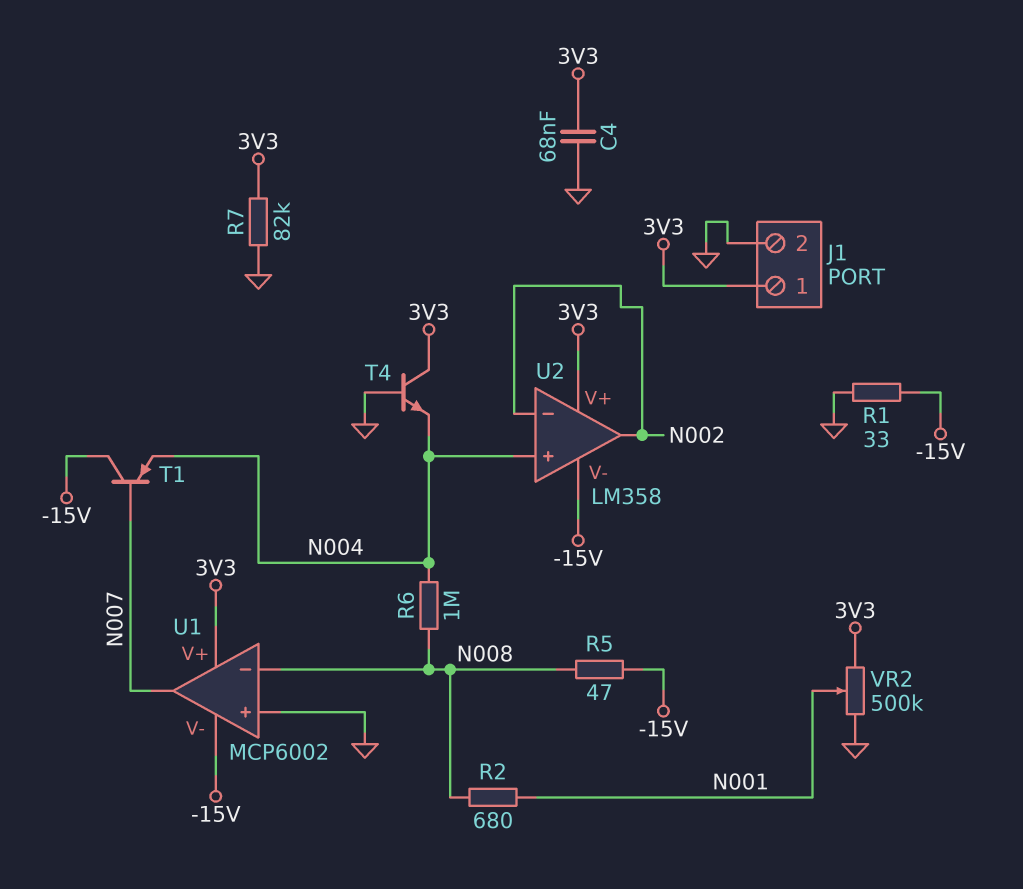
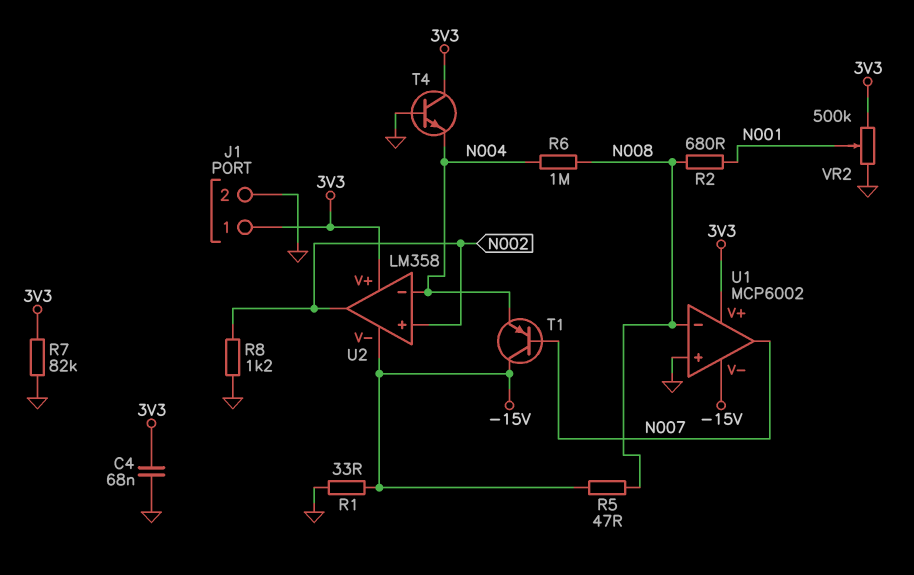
R8: none -> 1.2k (GND, N002)
U2 pin in+: N004 -> N002
U2 pin in-: N002 -> N004

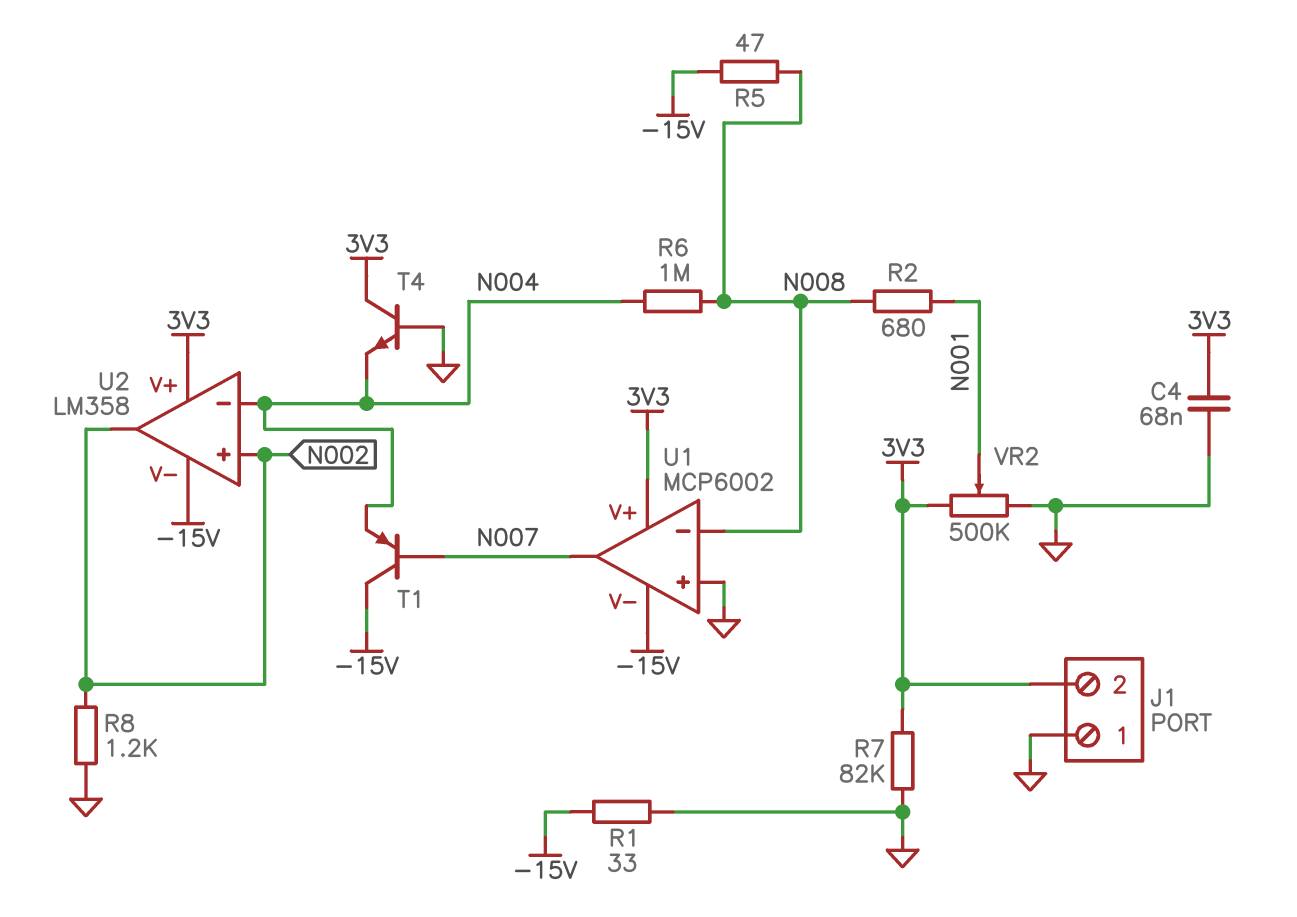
J1 pin 1: 3V3 -> GND
J1 pin 2: GND -> 3V3

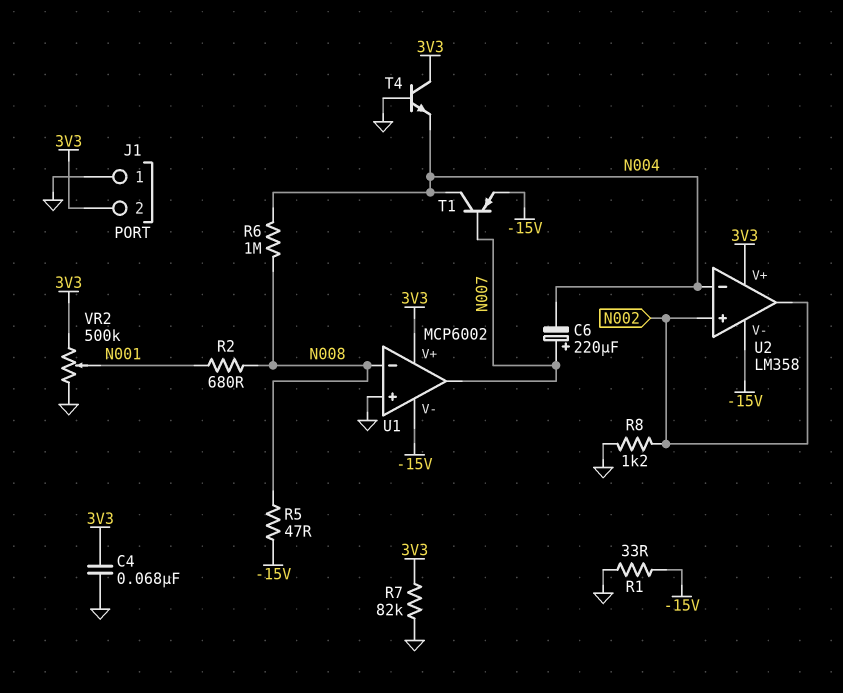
C6: none -> 220uF (plus N007, minus N004)
T1: PNP (B N007, C -15V, E N004) -> PNP (B N007, C N004, E -15V)

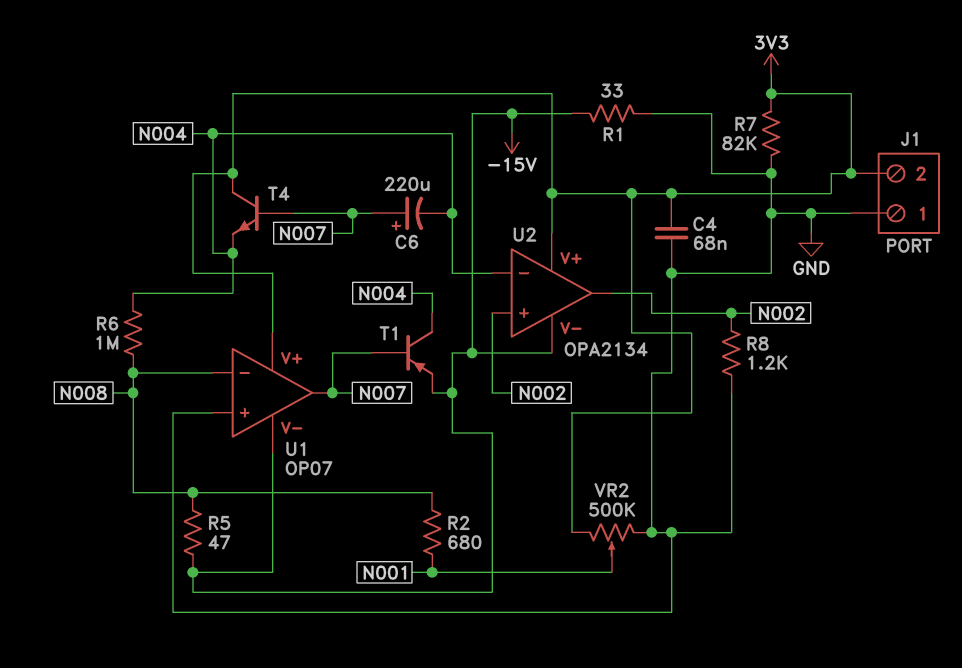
T4: NPN (B GND, C 3V3, E N004) -> NPN (B N007, C 3V3, E N004)
U1: MCP6002 -> OP07
U2: LM358 -> OPA2134

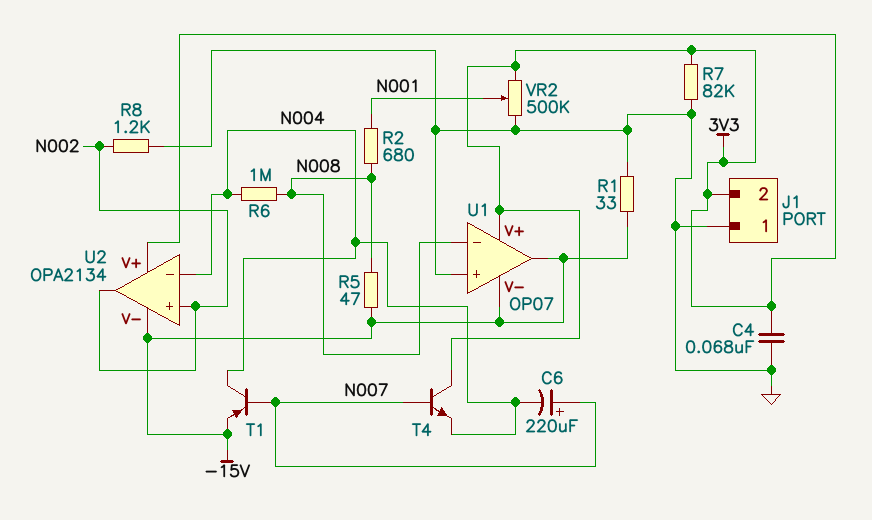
U1 pin out: N007 -> -15V

